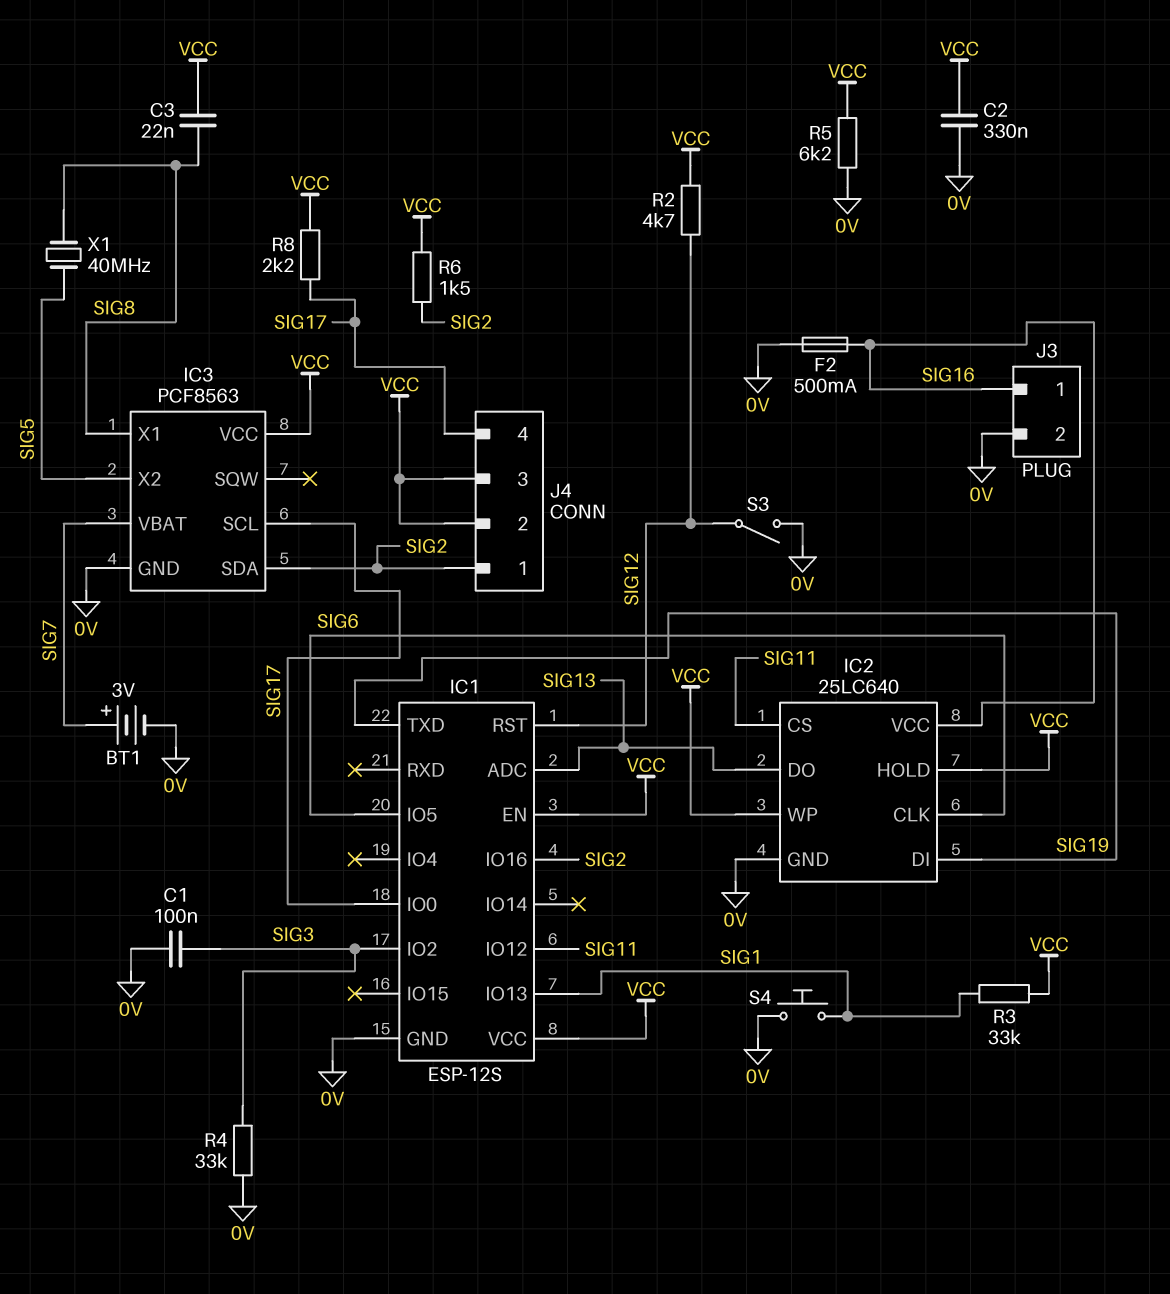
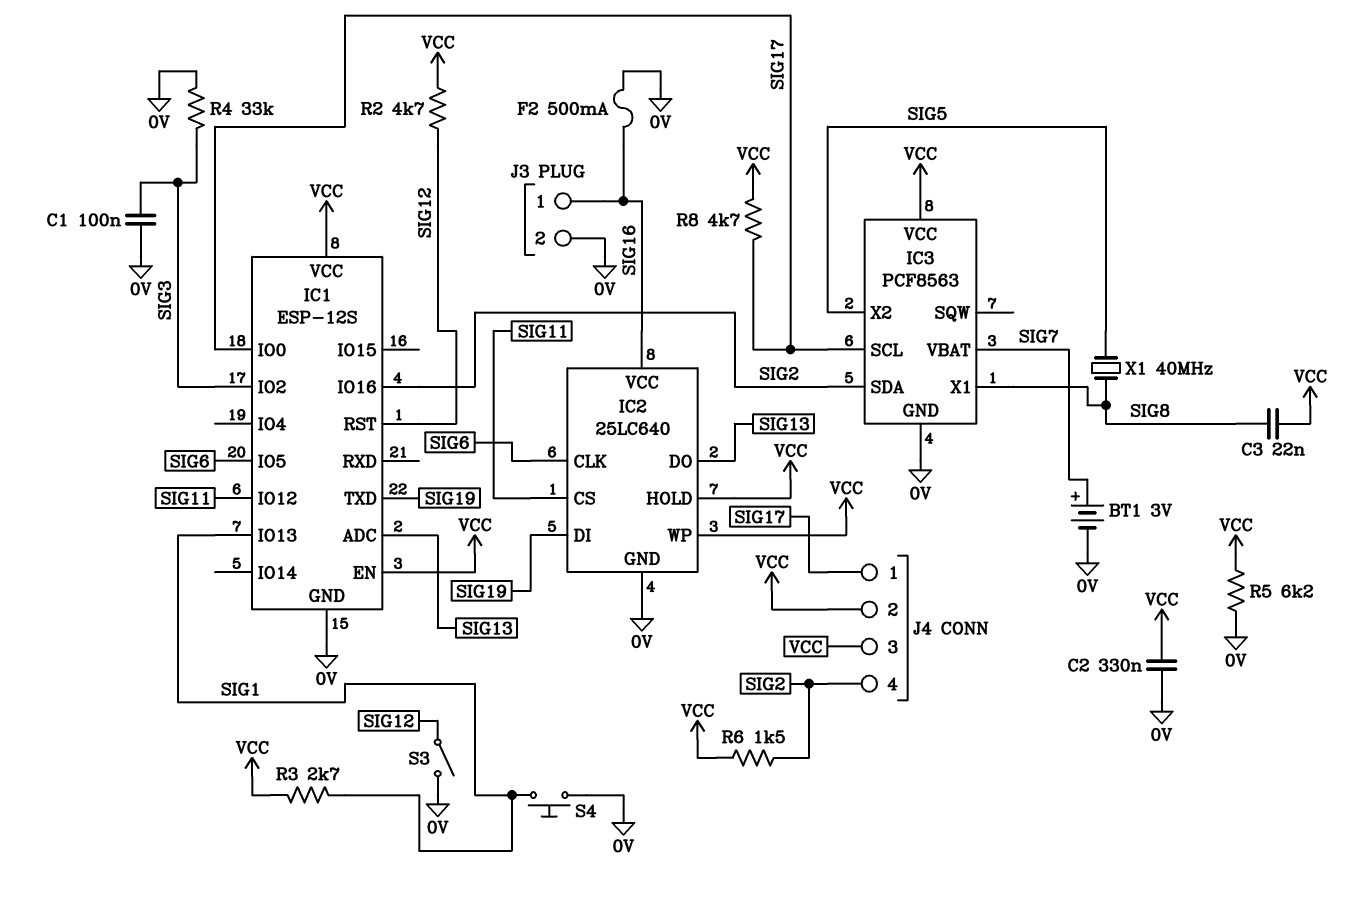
J4 pin 1: SIG2 -> SIG17
J4 pin 4: SIG17 -> SIG2
R3: 33k (SIG1, VCC) -> 2.7k (SIG1, VCC)
R8: 2.2k (SIG17, VCC) -> 4.7k (SIG17, VCC)

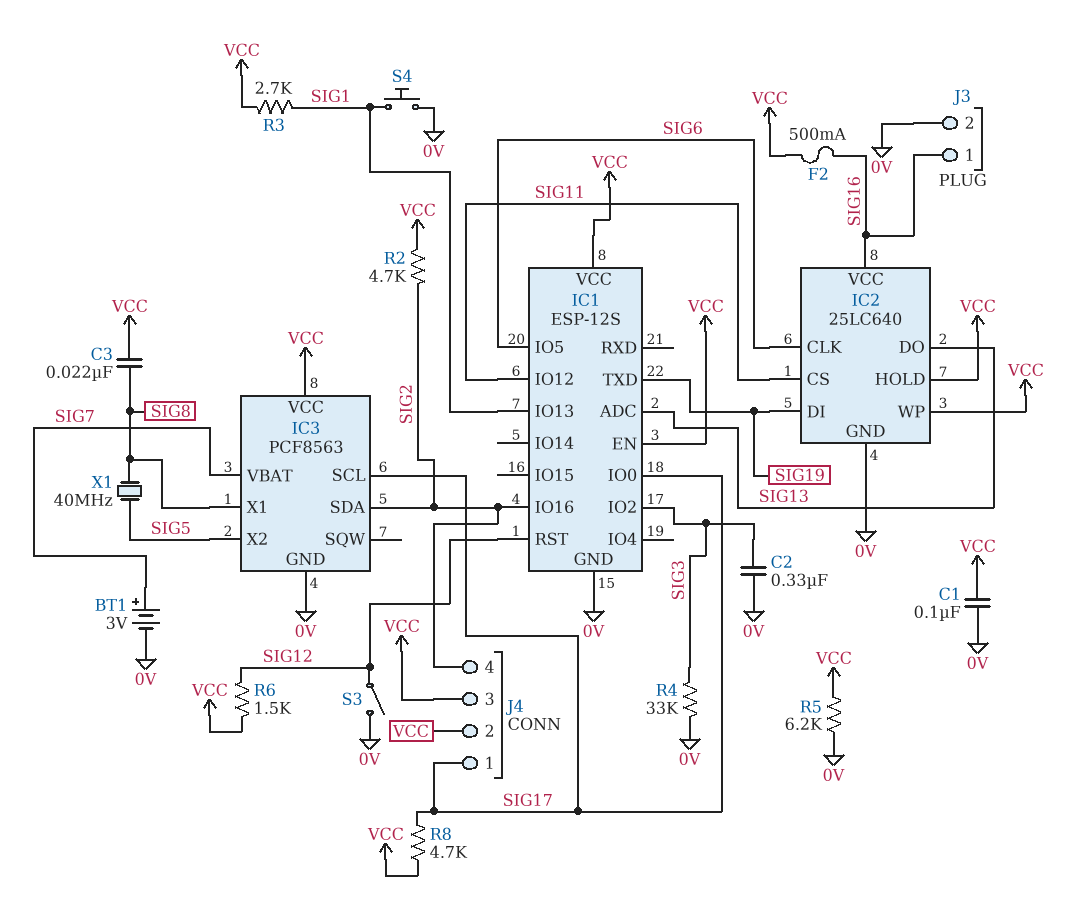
C1: 100nF (0V, SIG3) -> 100nF (0V, VCC)
C2: 330nF (0V, VCC) -> 330nF (0V, SIG3)
F2: 500mA (0V, SIG16) -> 500mA (SIG16, VCC)
R2: 4.7k (SIG12, VCC) -> 4.7k (SIG2, VCC)
R6: 1.5k (SIG2, VCC) -> 1.5k (SIG12, VCC)

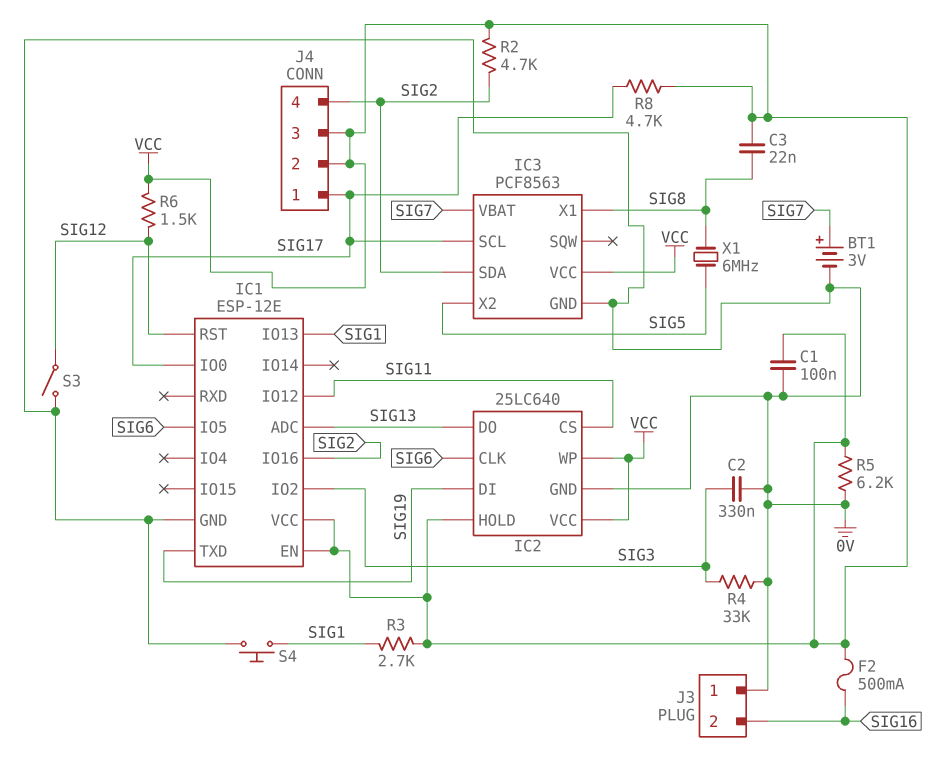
IC1: ESP-12S -> ESP-12E
IC2 pin VCC: SIG16 -> VCC
J3 pin 1: SIG16 -> 0V
J3 pin 2: 0V -> SIG16
X1: 40MHz (SIG5, SIG8) -> 6MHz (SIG5, SIG8)

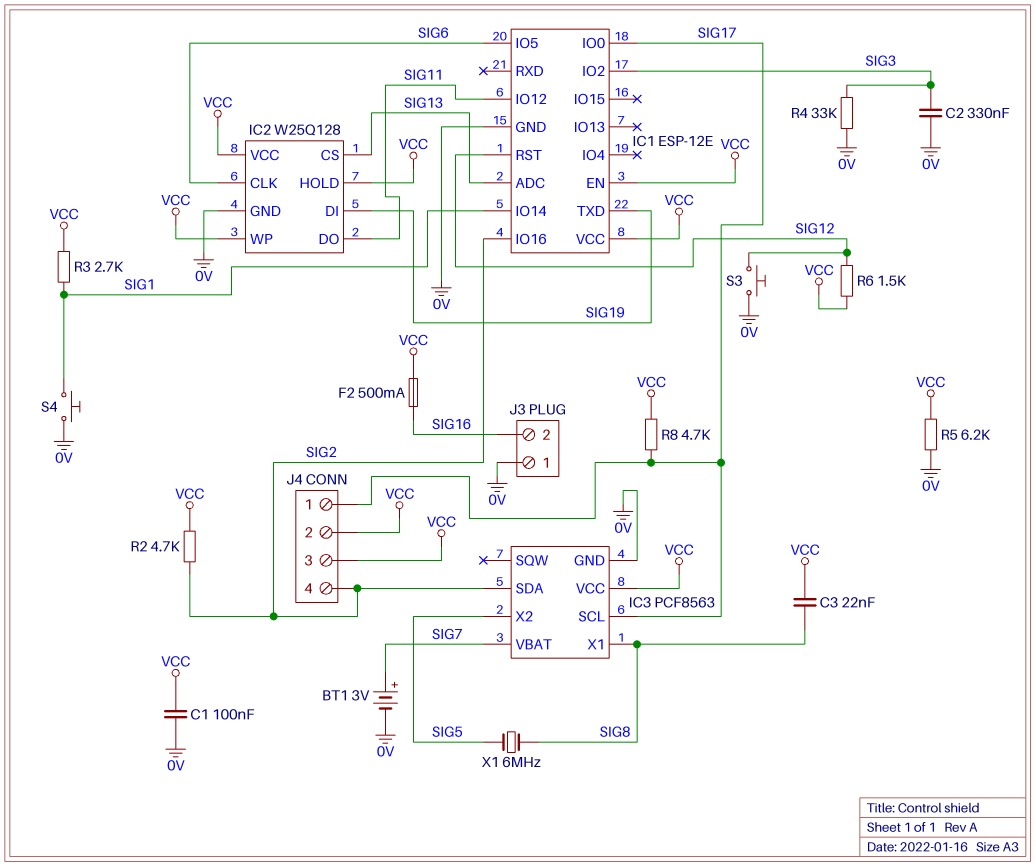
IC1 pin IO13: SIG1 -> none
IC1 pin IO14: none -> SIG1
IC2: 25LC640 -> W25Q128
IC2 pin CS: SIG11 -> SIG13
IC2 pin DO: SIG13 -> SIG11
S3: switch (0V, SIG12) -> button (0V, SIG12)

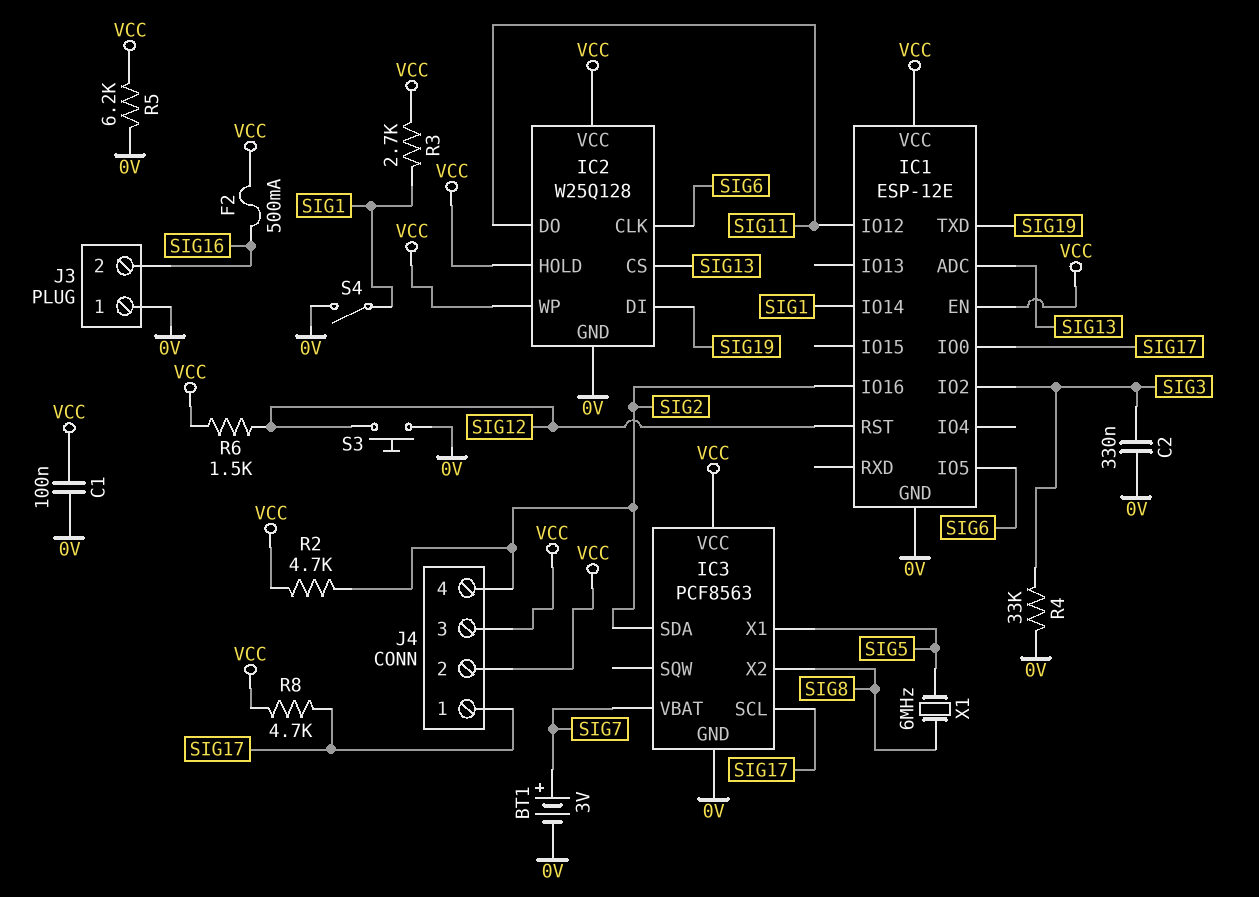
C3: 22nF (SIG8, VCC) -> none
IC3 pin X1: SIG8 -> SIG5
IC3 pin X2: SIG5 -> SIG8
S4: button (0V, SIG1) -> switch (0V, SIG1)

